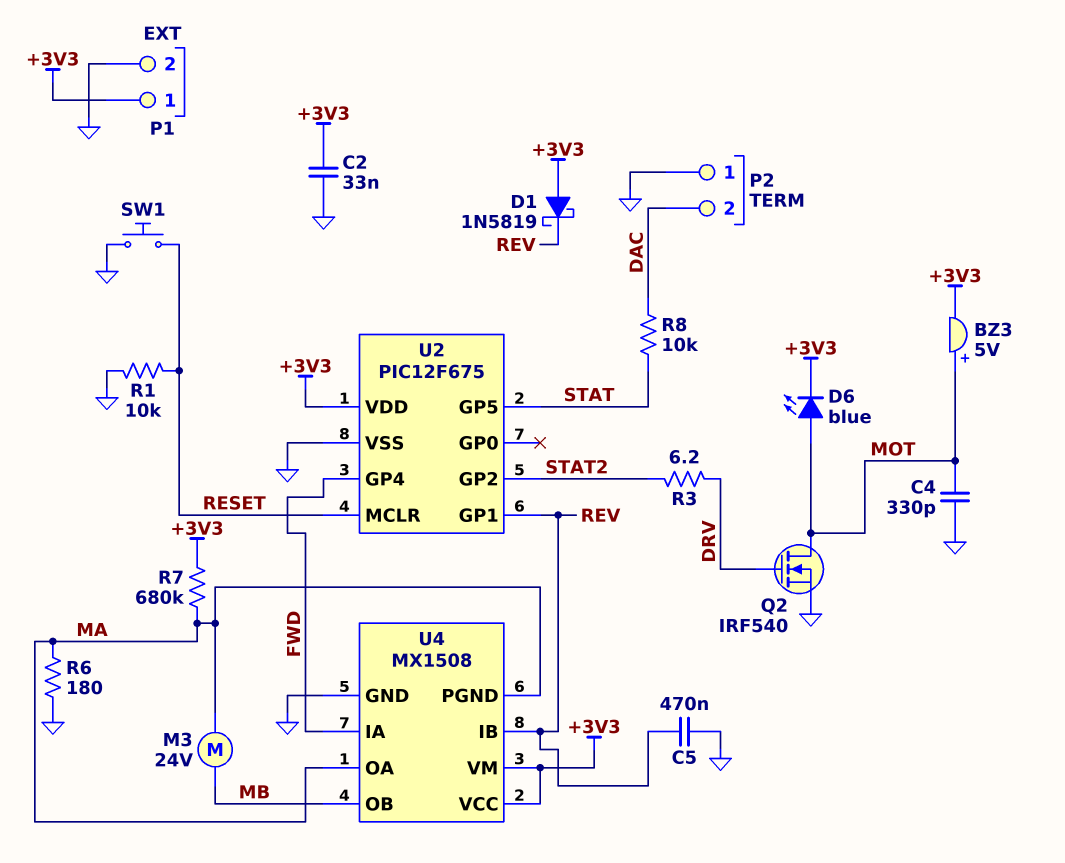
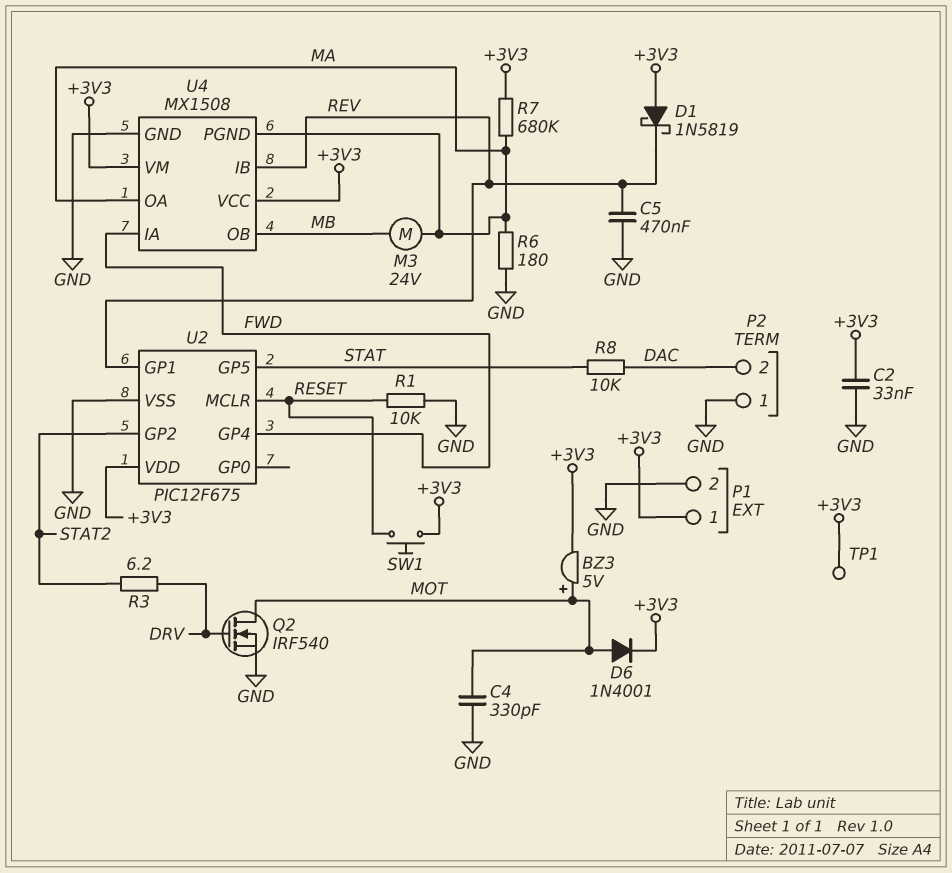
D6: LED blue (A MOT, K +3V3) -> diode 1N4001 (A MOT, K +3V3)
SW1: button (GND, RESET) -> button (+3V3, RESET)
TP1: none -> test point (+3V3)

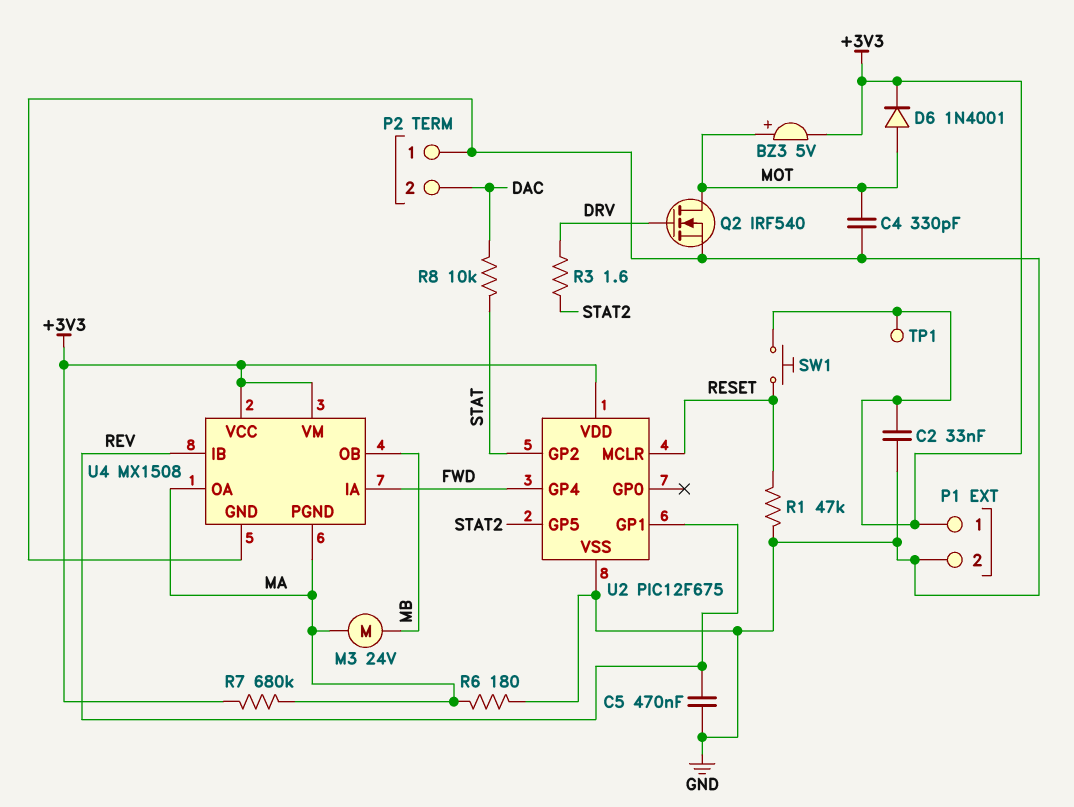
D1: schottky 1N5819 (A +3V3, K REV) -> none
R1: 10k (GND, RESET) -> 47k (GND, RESET)
R3: 6.2 (DRV, STAT2) -> 1.6 (DRV, STAT2)
U2 pin GP2: STAT2 -> STAT
U2 pin GP5: STAT -> STAT2

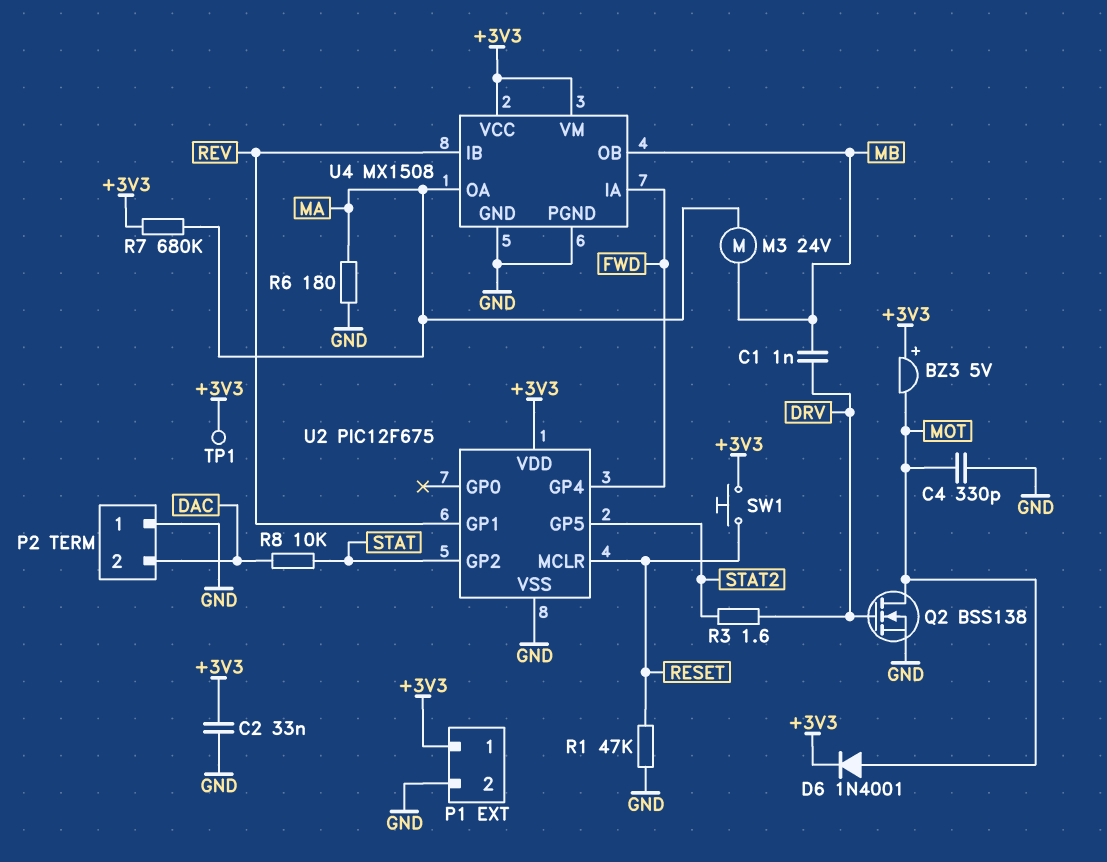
BZ3: buzzer 5V (plus MOT, minus +3V3) -> buzzer 5V (plus +3V3, minus MOT)
C1: none -> 1nF (DRV, MB)
C5: 470nF (GND, REV) -> none
Q2: NMOS IRF540 (G DRV, D MOT, S GND) -> NMOS BSS138 (G DRV, D MOT, S GND)
U4 pin PGND: MA -> GND

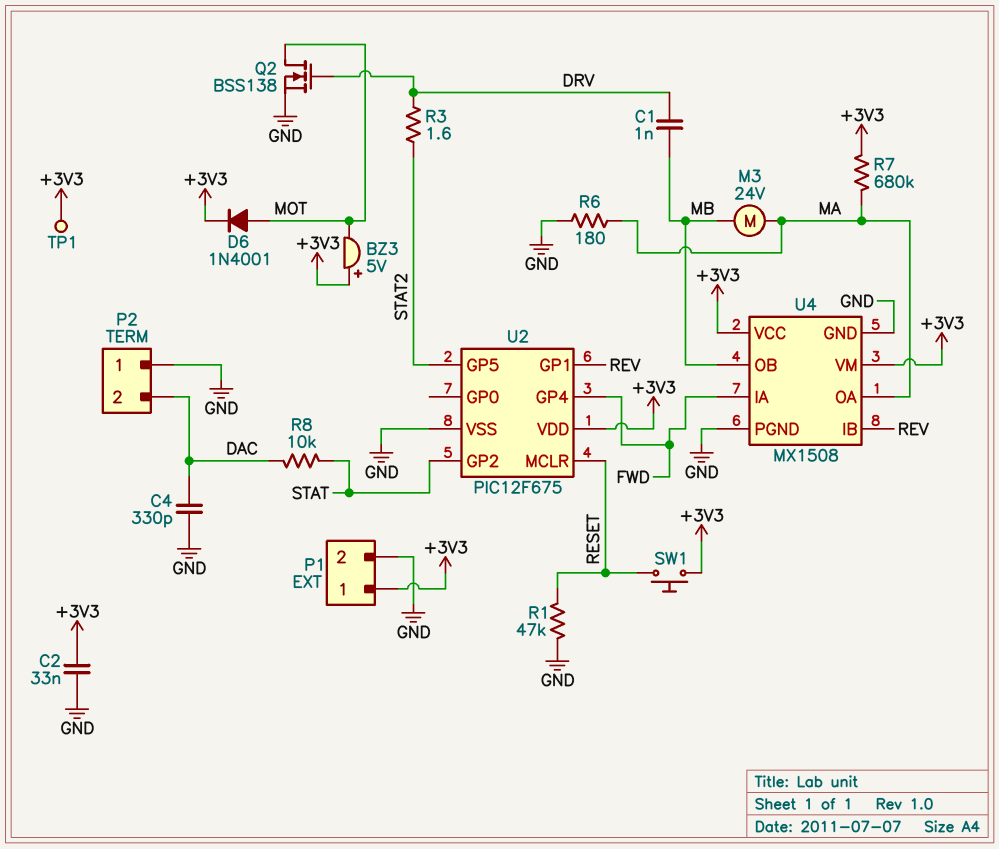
C4: 330pF (GND, MOT) -> 330pF (DAC, GND)

